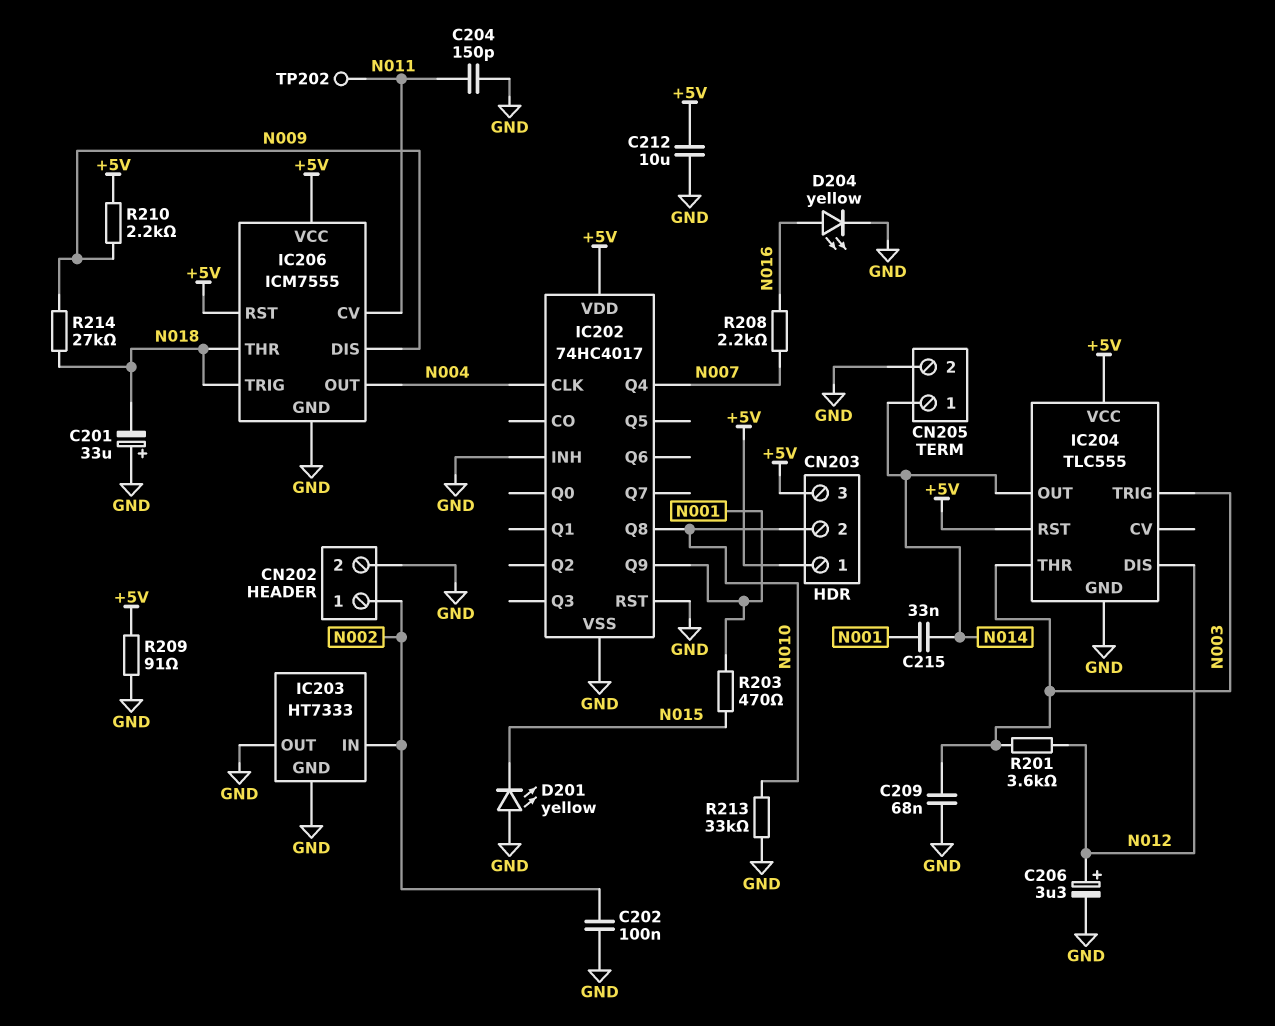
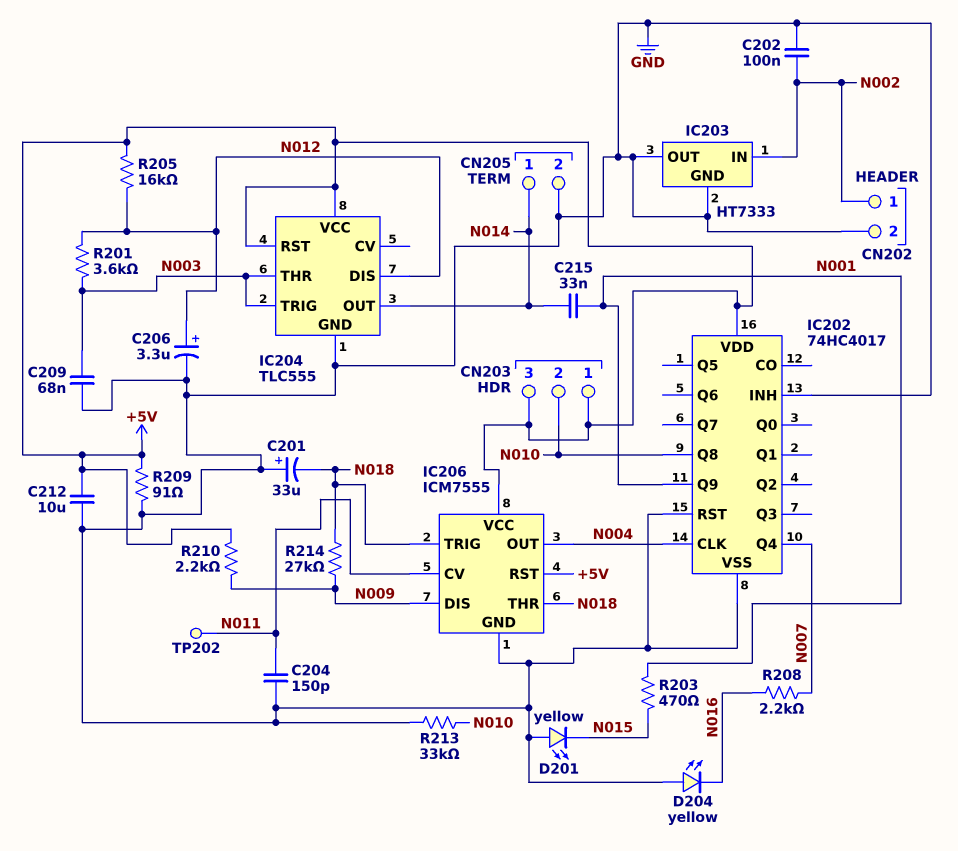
D204: LED yellow (A N016, K GND) -> LED yellow (A GND, K N016)
R205: none -> 16k (+5V, N012)

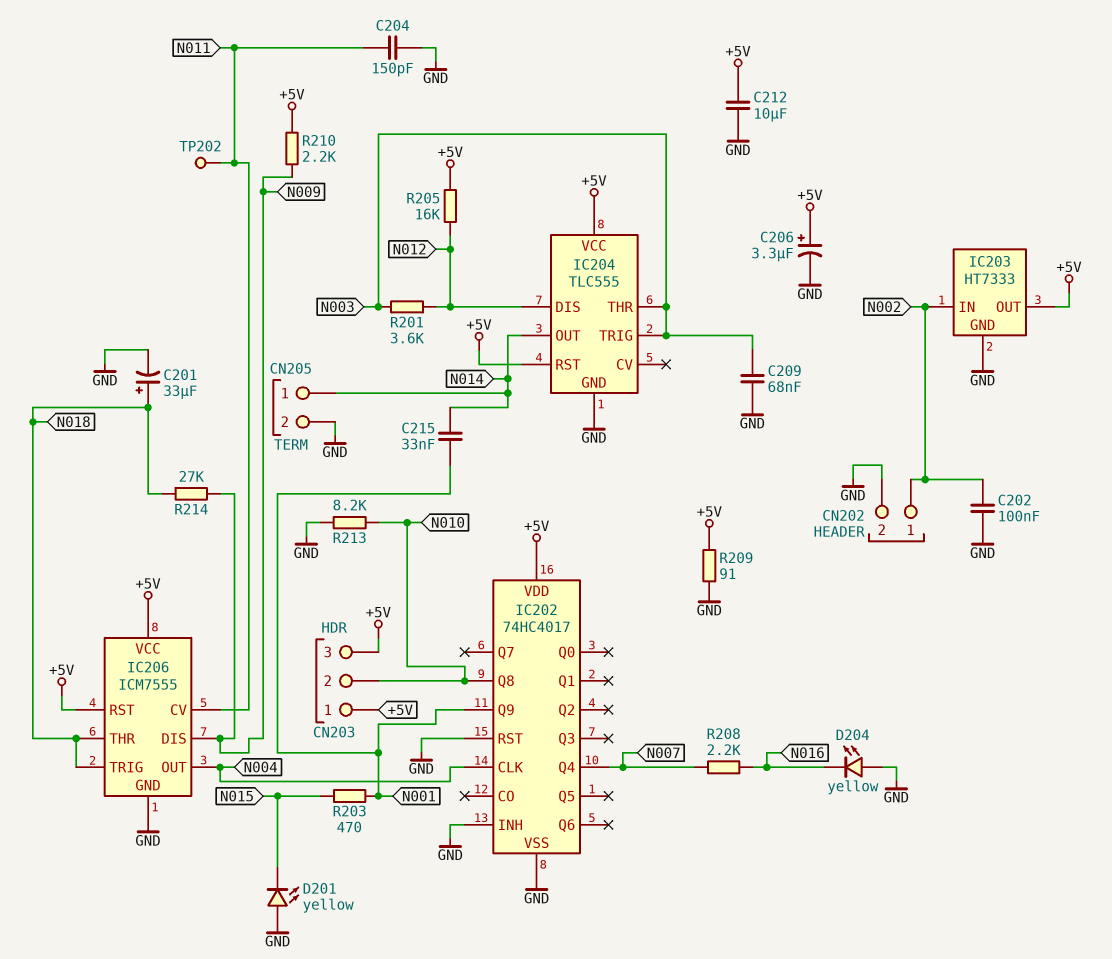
C201: 33uF (plus GND, minus N018) -> 33uF (plus N018, minus GND)
C206: 3.3uF (plus N012, minus GND) -> 3.3uF (plus +5V, minus GND)
IC203 pin OUT: GND -> +5V
R213: 33k (GND, N010) -> 8.2k (GND, N010)

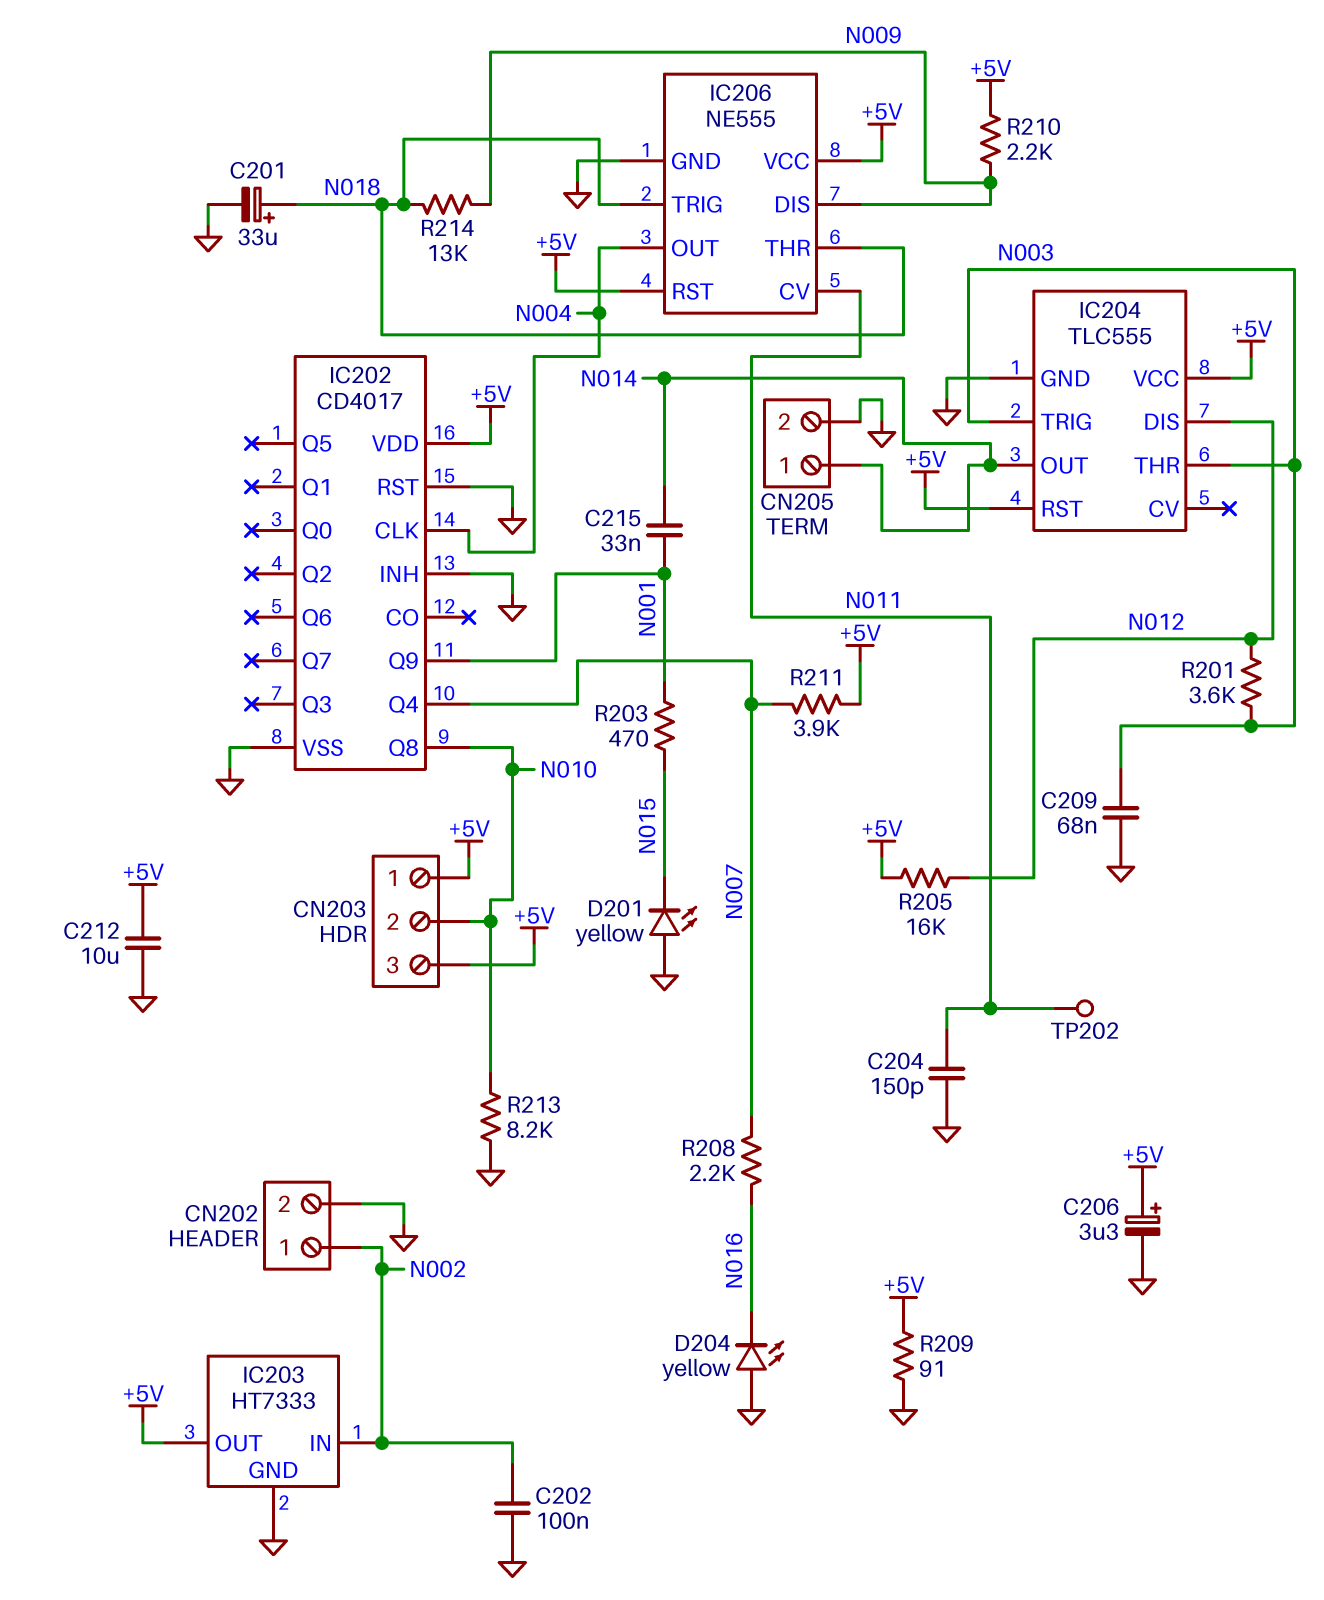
IC202: 74HC4017 -> CD4017
IC206: ICM7555 -> NE555
R211: none -> 3.9k (+5V, N007)
R214: 27k (N009, N018) -> 13k (N009, N018)

